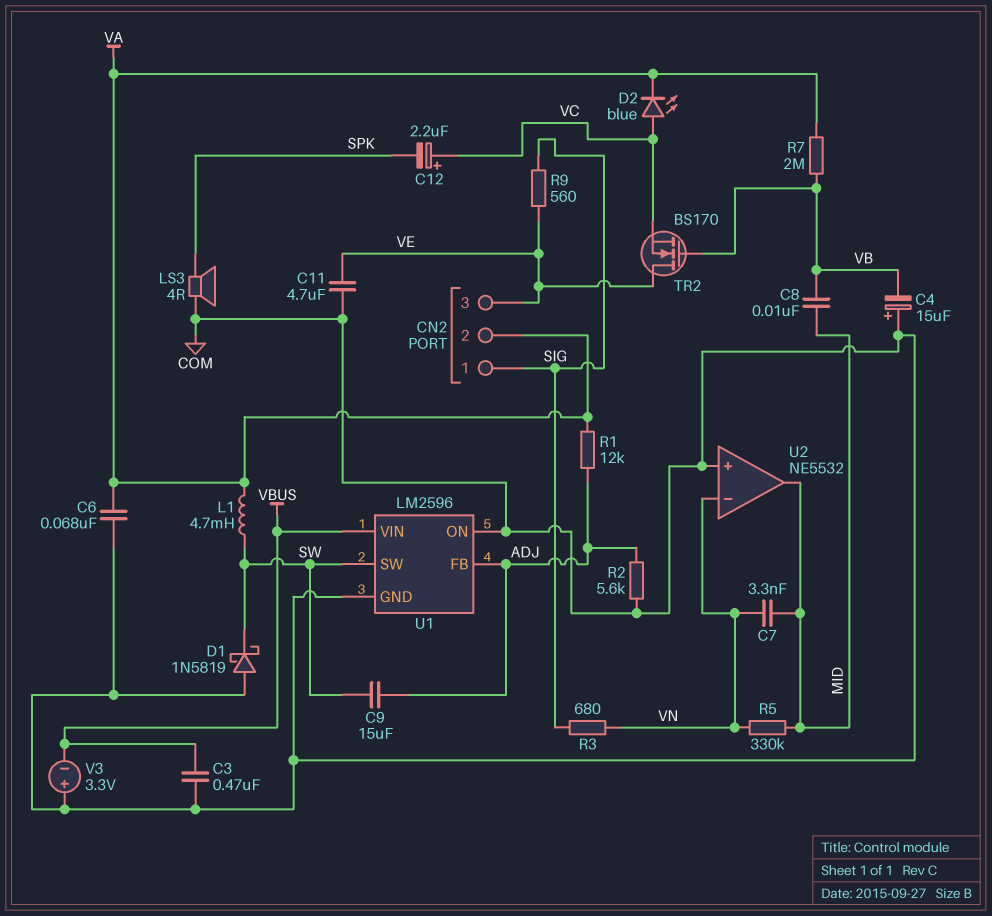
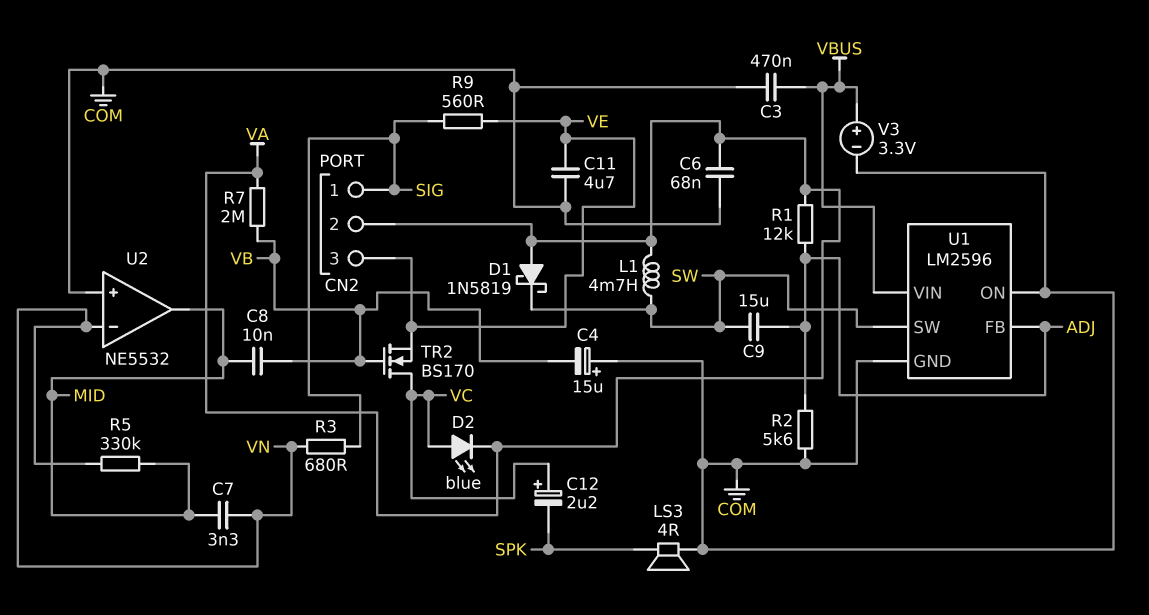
D1: schottky 1N5819 (A COM, K SW) -> schottky 1N5819 (A VA, K SW)
TR2: NMOS BS170 (G VB, D VE, S VC) -> NMOS BS170 (G VB, D VC, S VE)
V3: 3.3V (plus COM, minus VBUS) -> 3.3V (plus VBUS, minus COM)

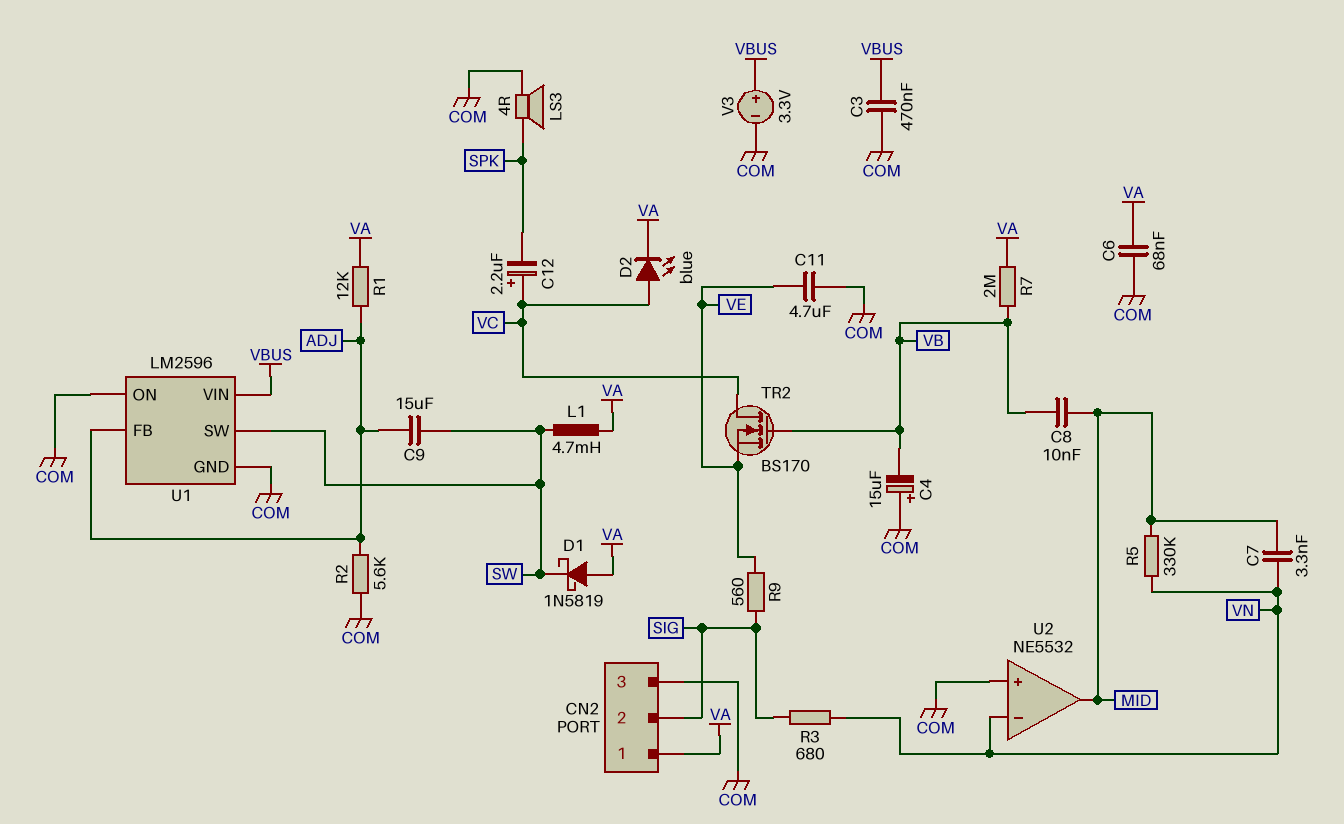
CN2 pin 1: SIG -> VA
CN2 pin 2: VA -> SIG
CN2 pin 3: VE -> COM

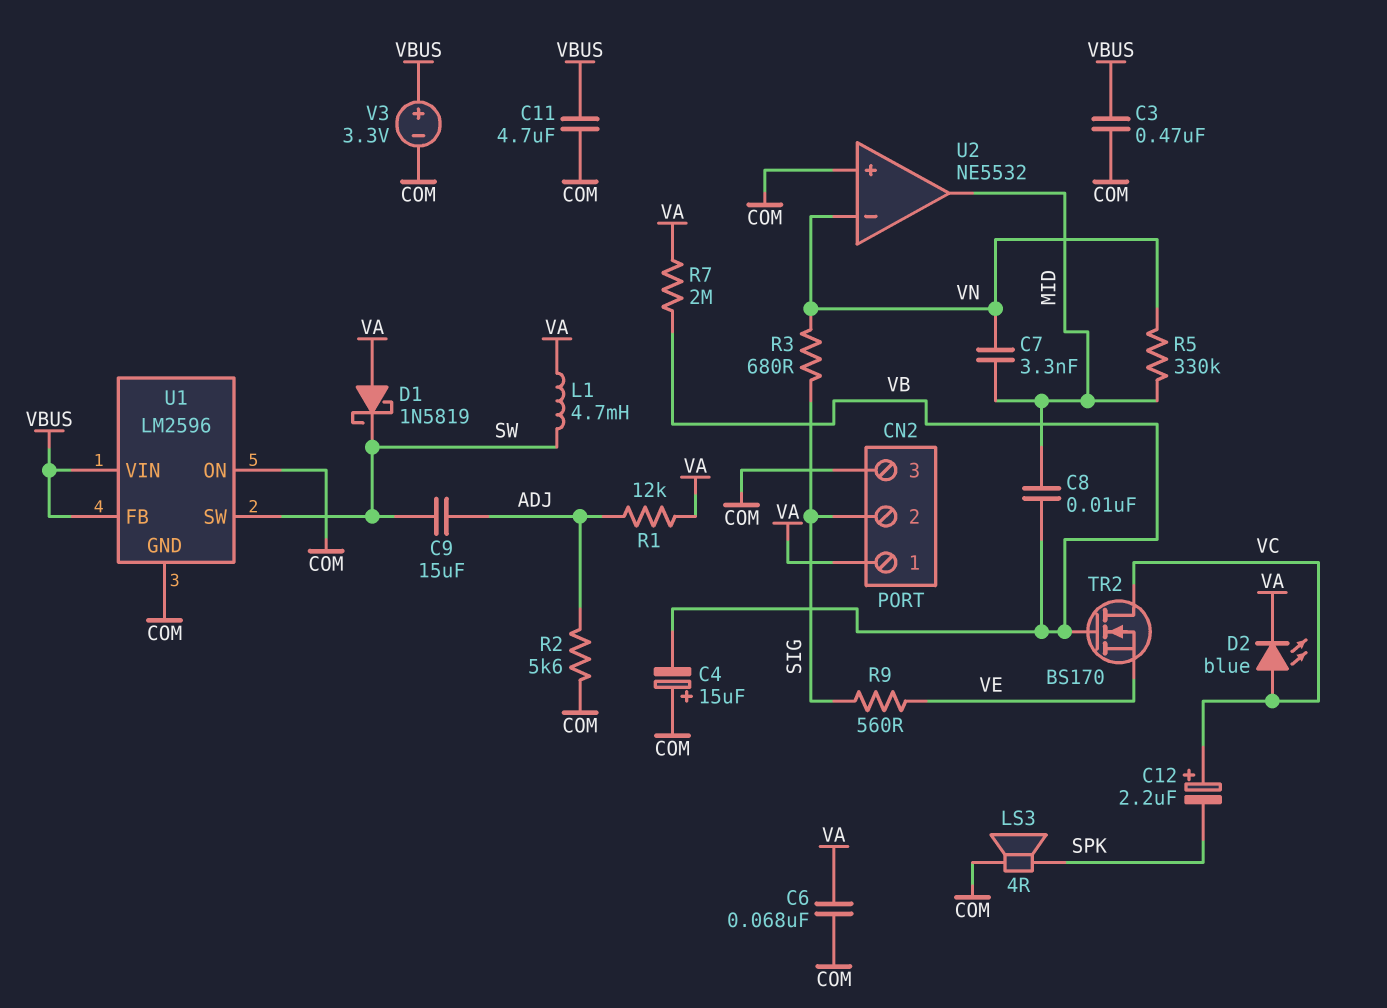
C11: 4.7uF (COM, VE) -> 4.7uF (COM, VBUS)
U1 pin FB: ADJ -> VBUS

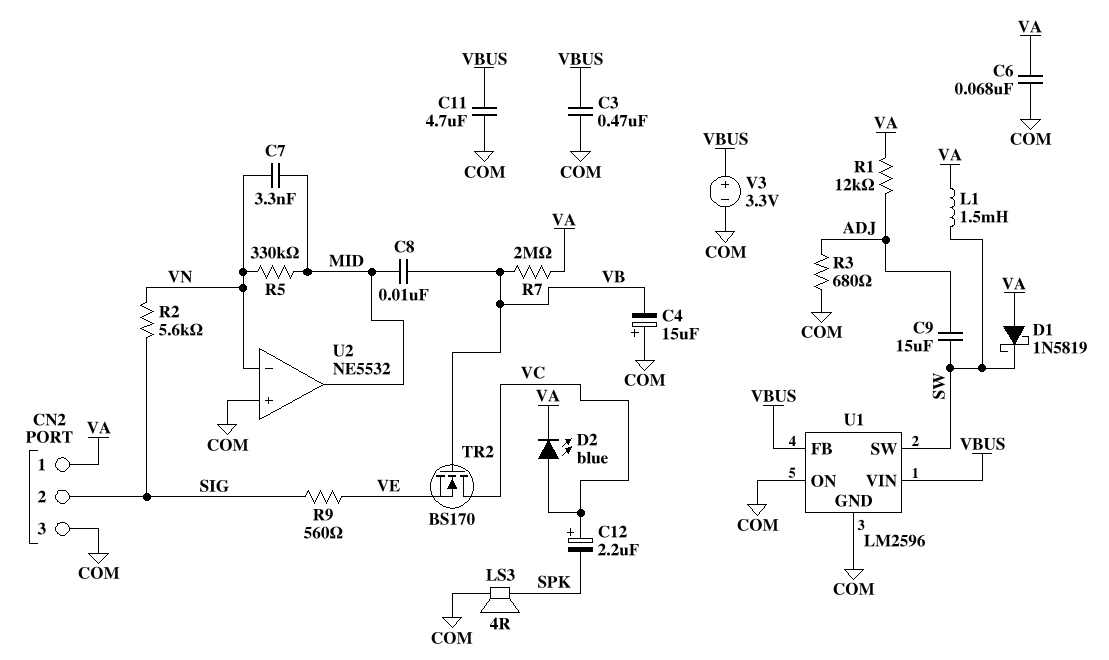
L1: 4.7mH (SW, VA) -> 1.5mH (SW, VA)
R2: 5.6k (ADJ, COM) -> 5.6k (SIG, VN)
R3: 680 (SIG, VN) -> 680 (ADJ, COM)

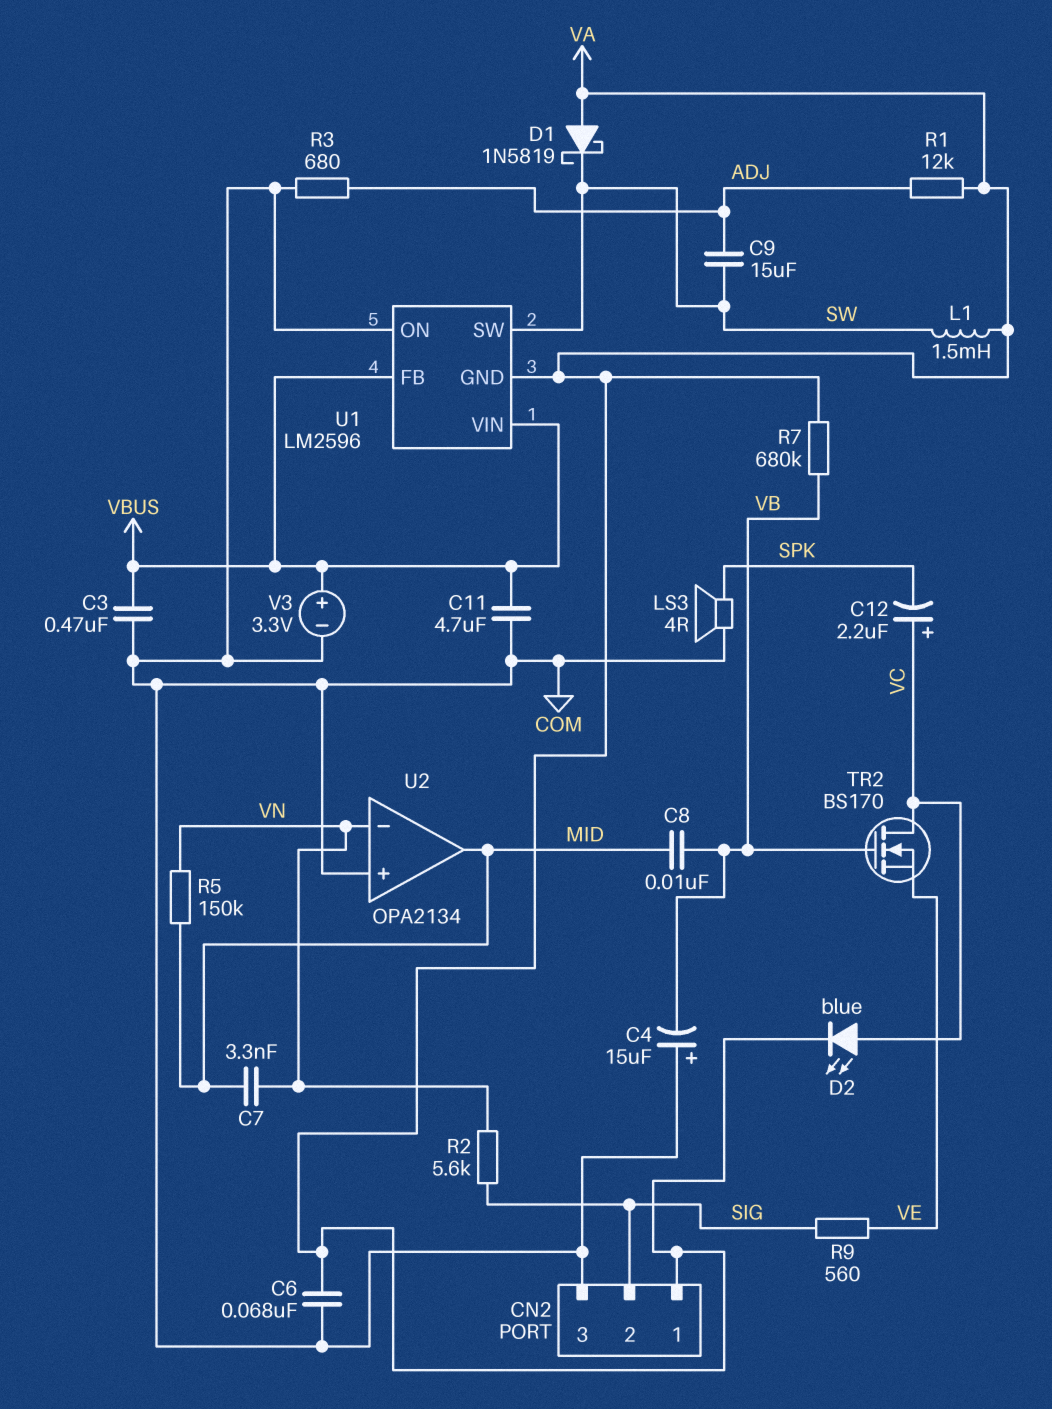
R5: 330k (MID, VN) -> 150k (MID, VN)
R7: 2M (VA, VB) -> 680k (VA, VB)
U1 pin GND: COM -> VA
U2: NE5532 -> OPA2134

